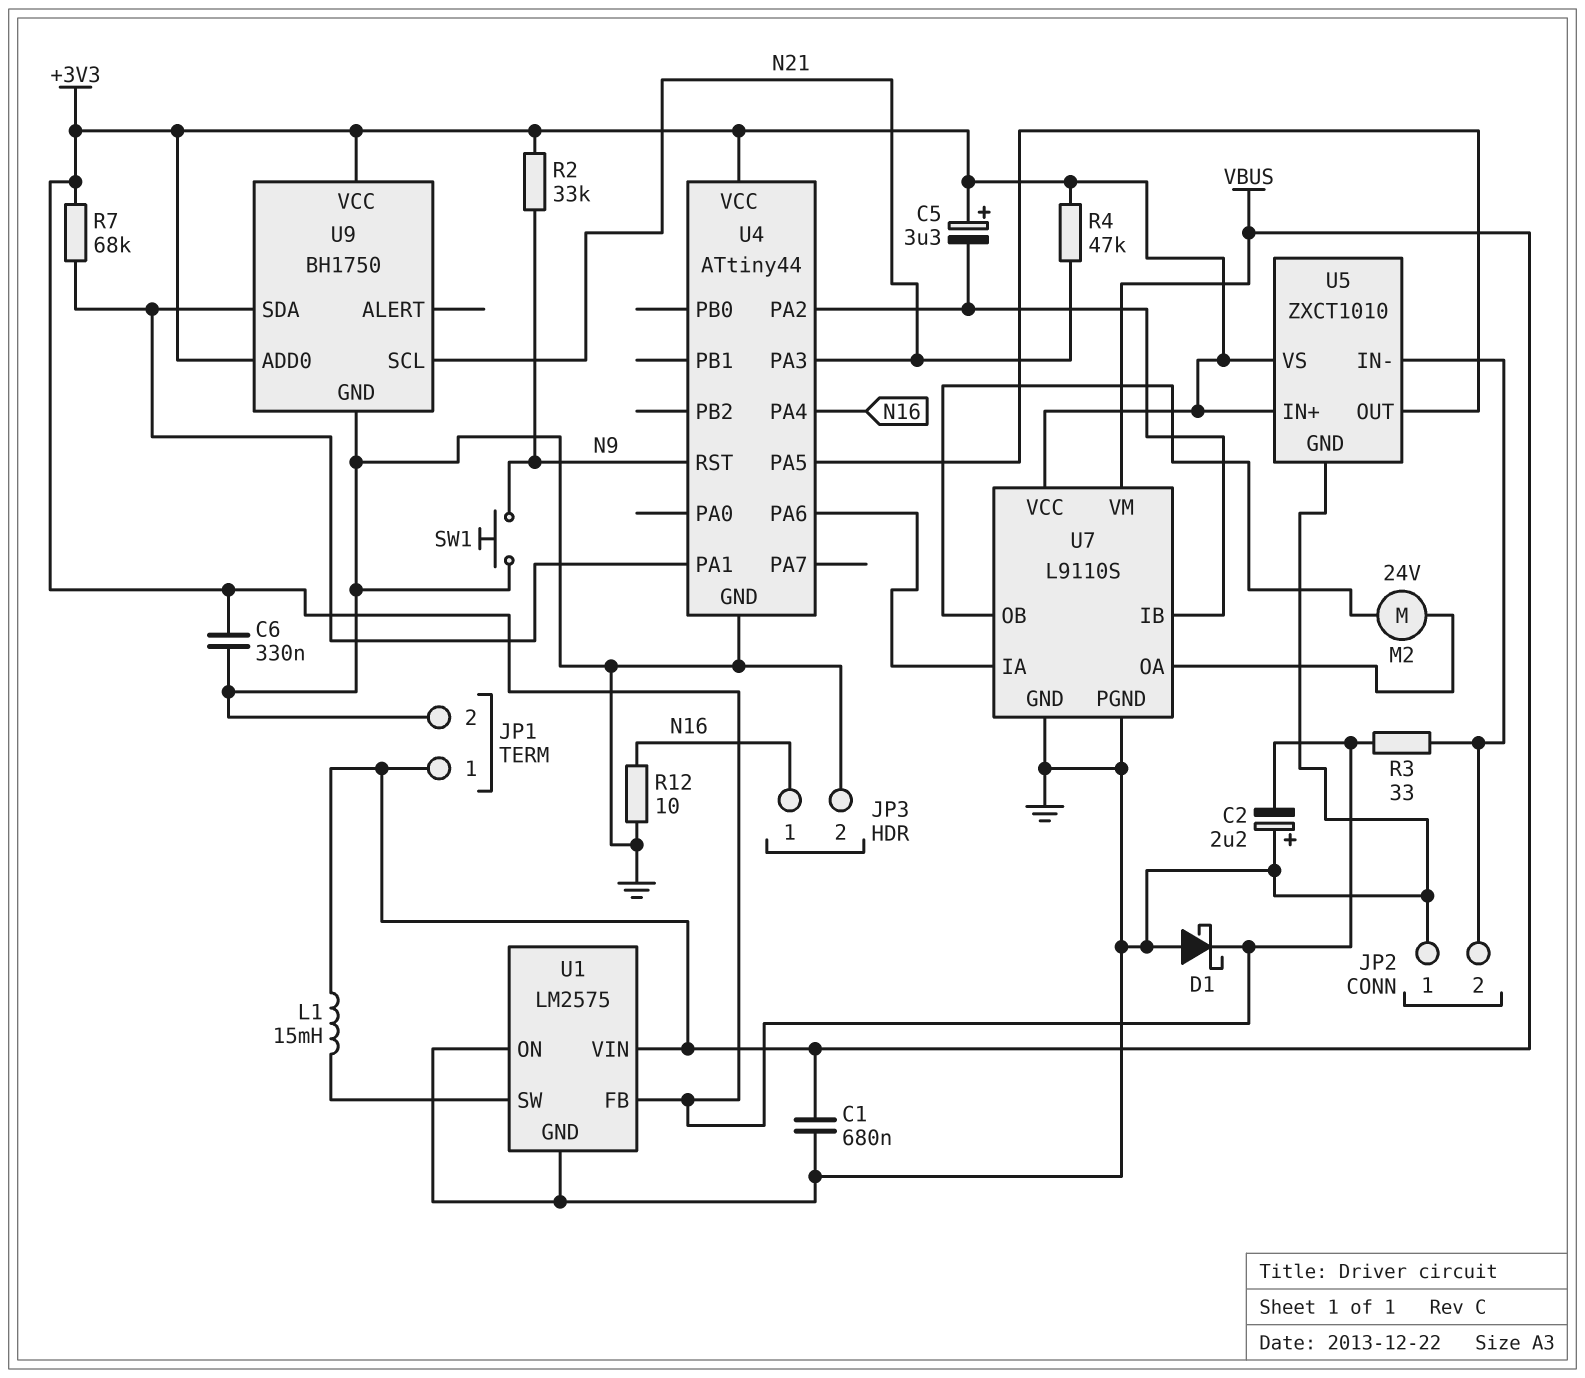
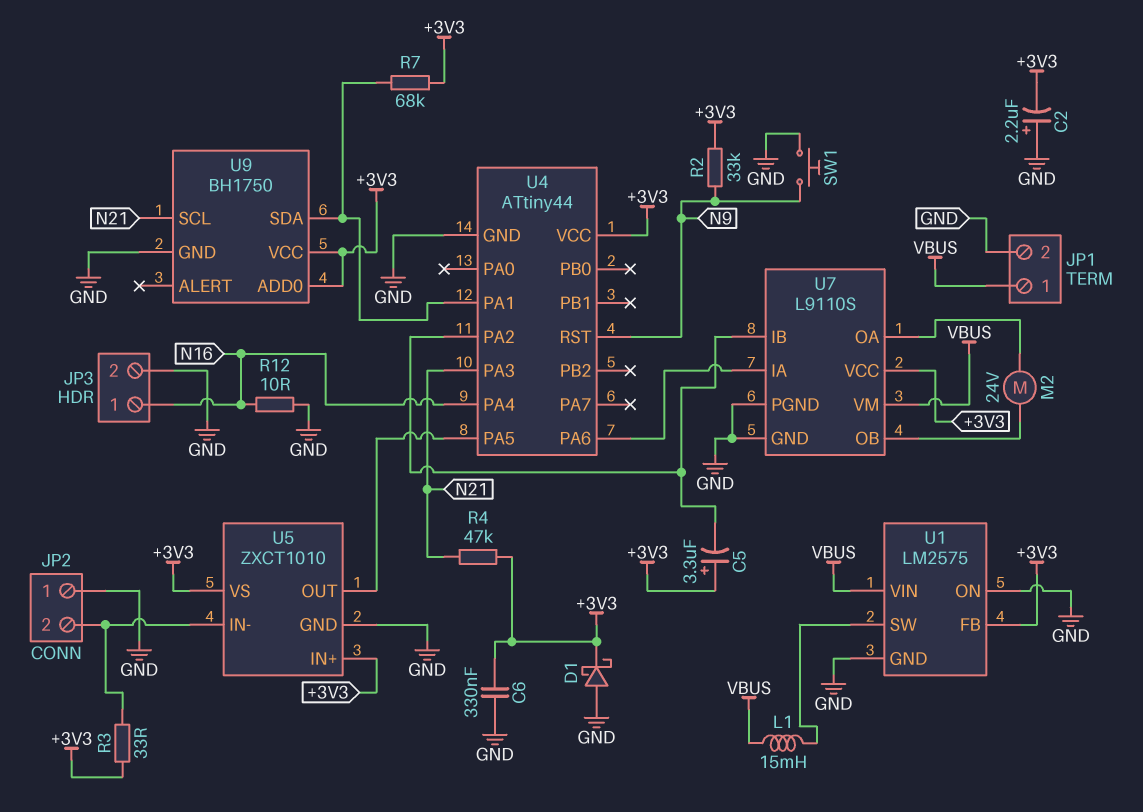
C1: 680nF (GND, VBUS) -> none

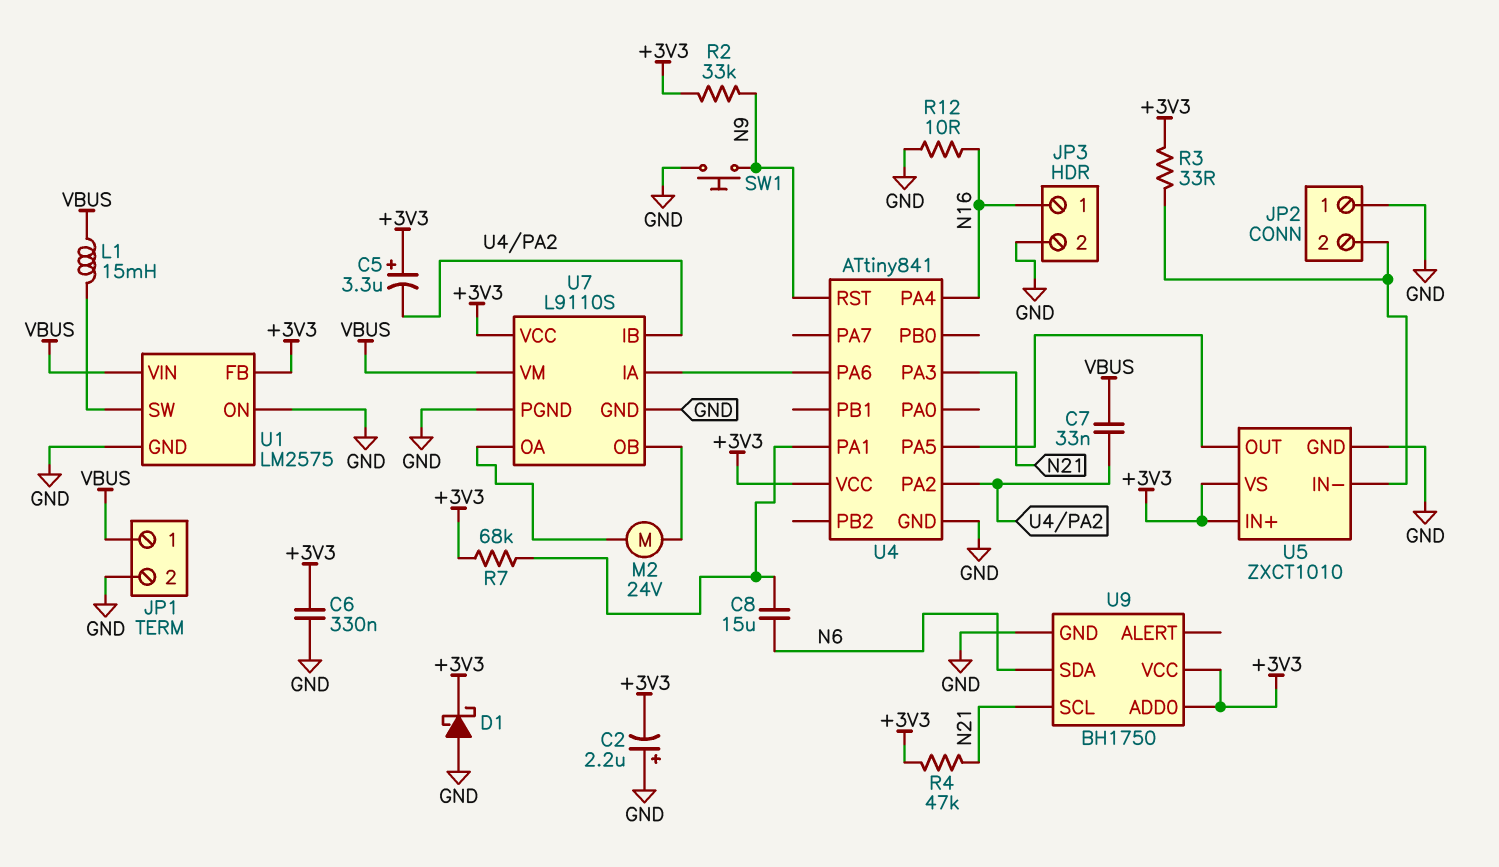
C7: none -> 33nF (U4/PA2, VBUS)
C8: none -> 15uF (N6, U4/PA1)
U4: ATtiny44 -> ATtiny841
U9 pin SDA: U4/PA1 -> N6

